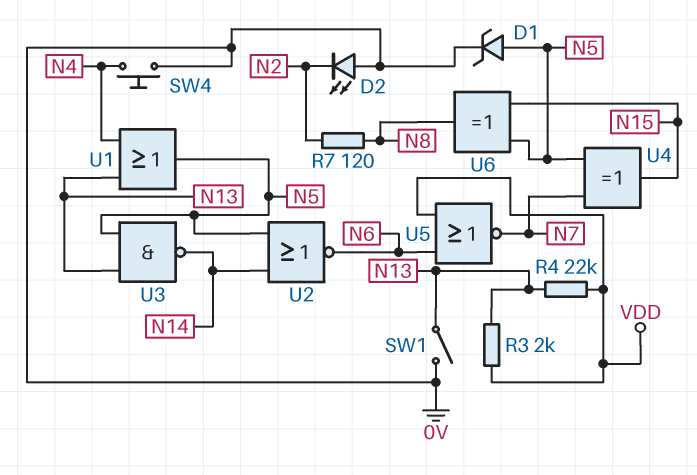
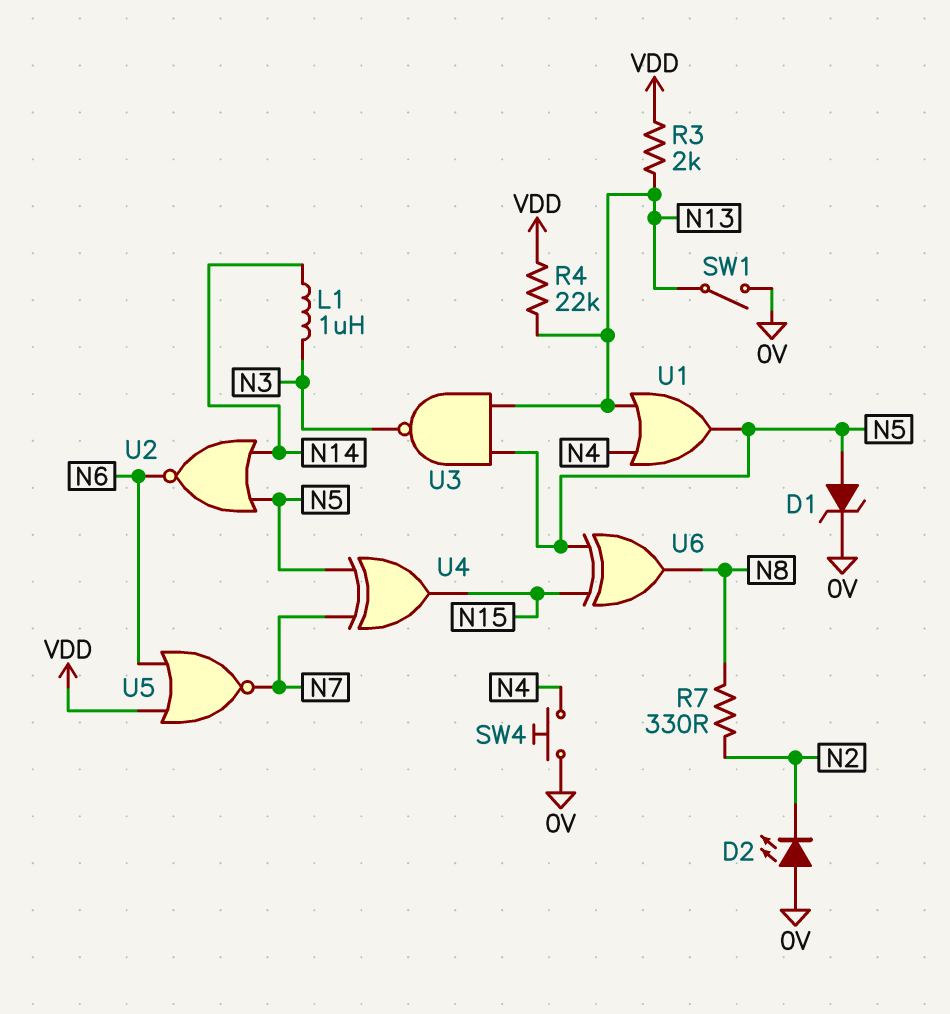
L1: none -> 1uH (N3, N14)
R7: 120 (N2, N8) -> 330 (N2, N8)
U3: NAND (in N5, in N13, out N14) -> NAND (in N5, in N13, out N3)

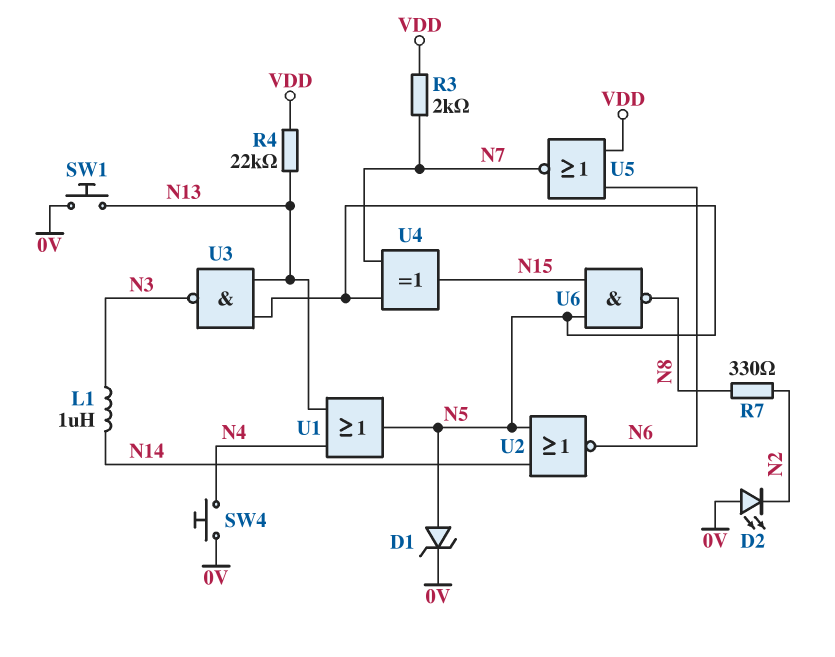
R3: 2k (N13, VDD) -> 2k (N7, VDD)
SW1: switch (0V, N13) -> button (0V, N13)
U6: XOR (in N5, in N15, out N8) -> NAND (in N5, in N15, out N8)

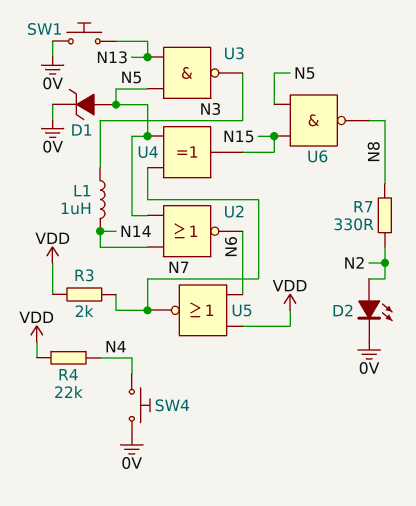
D2: LED (A 0V, K N2) -> LED (A N2, K 0V)
R4: 22k (N13, VDD) -> 22k (N4, VDD)
U1: OR (in N4, in N13, out N5) -> none

